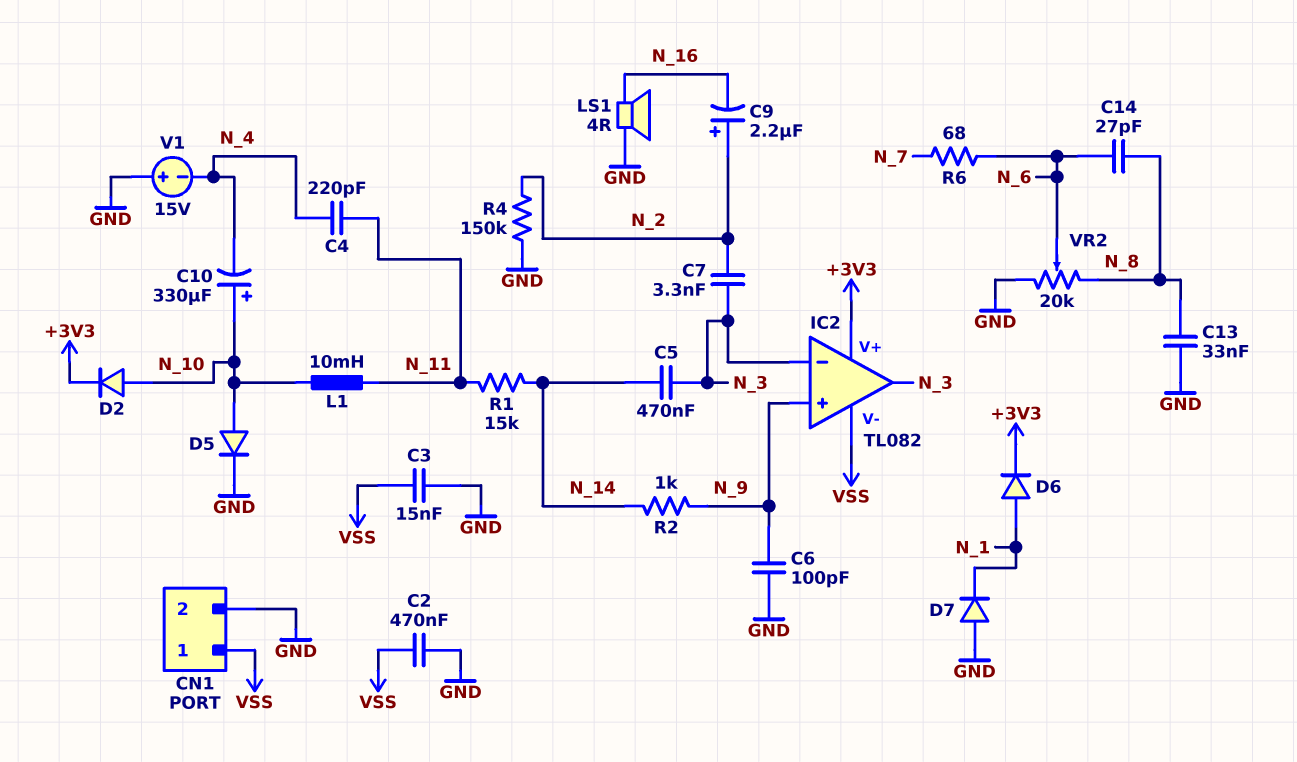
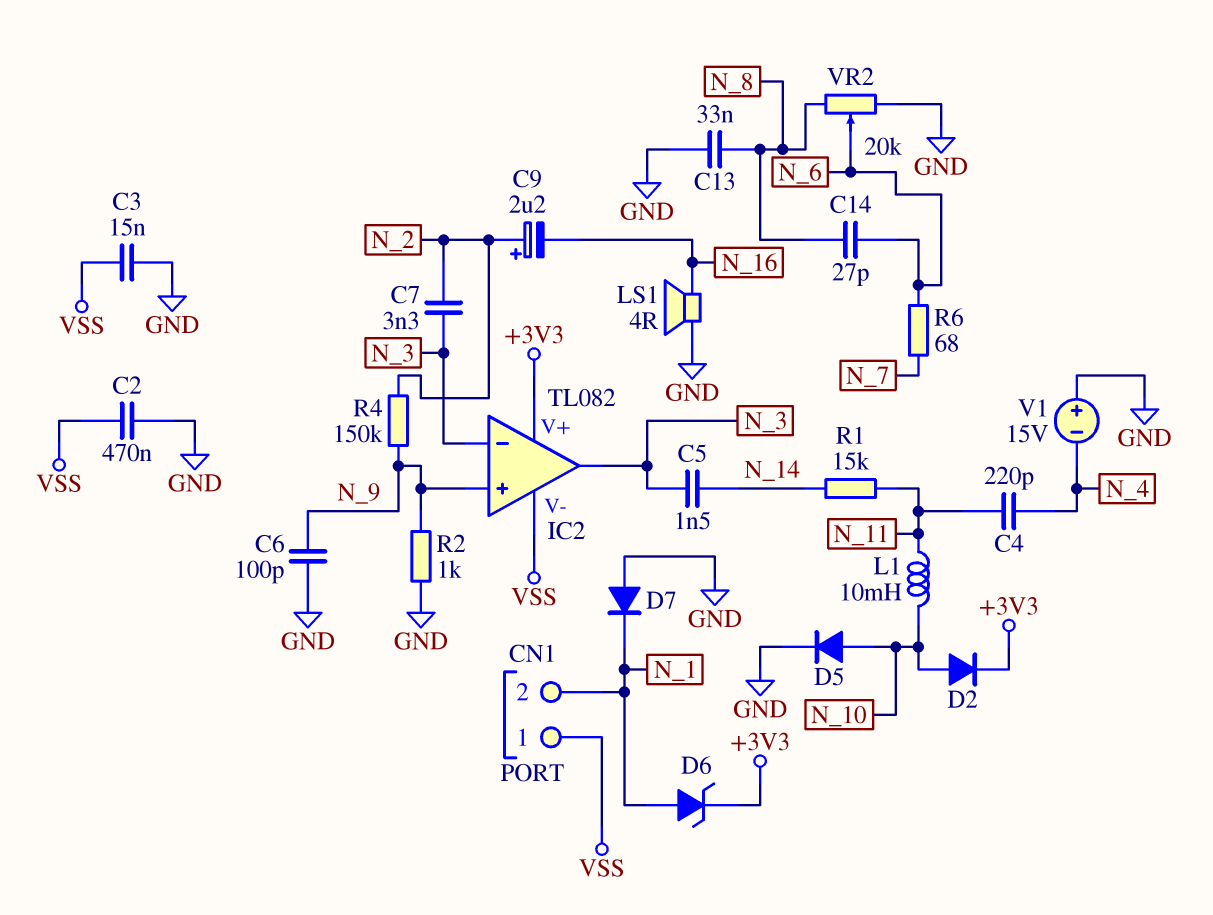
C5: 470nF (N_3, N_14) -> 1.5nF (N_3, N_14)
C10: 330uF (plus N_10, minus N_4) -> none
CN1 pin 2: GND -> N_1
D6: diode (A N_1, K +3V3) -> zener (A N_1, K +3V3)
R2: 1k (N_9, N_14) -> 1k (GND, N_9)
R4: 150k (GND, N_2) -> 150k (N_2, N_9)

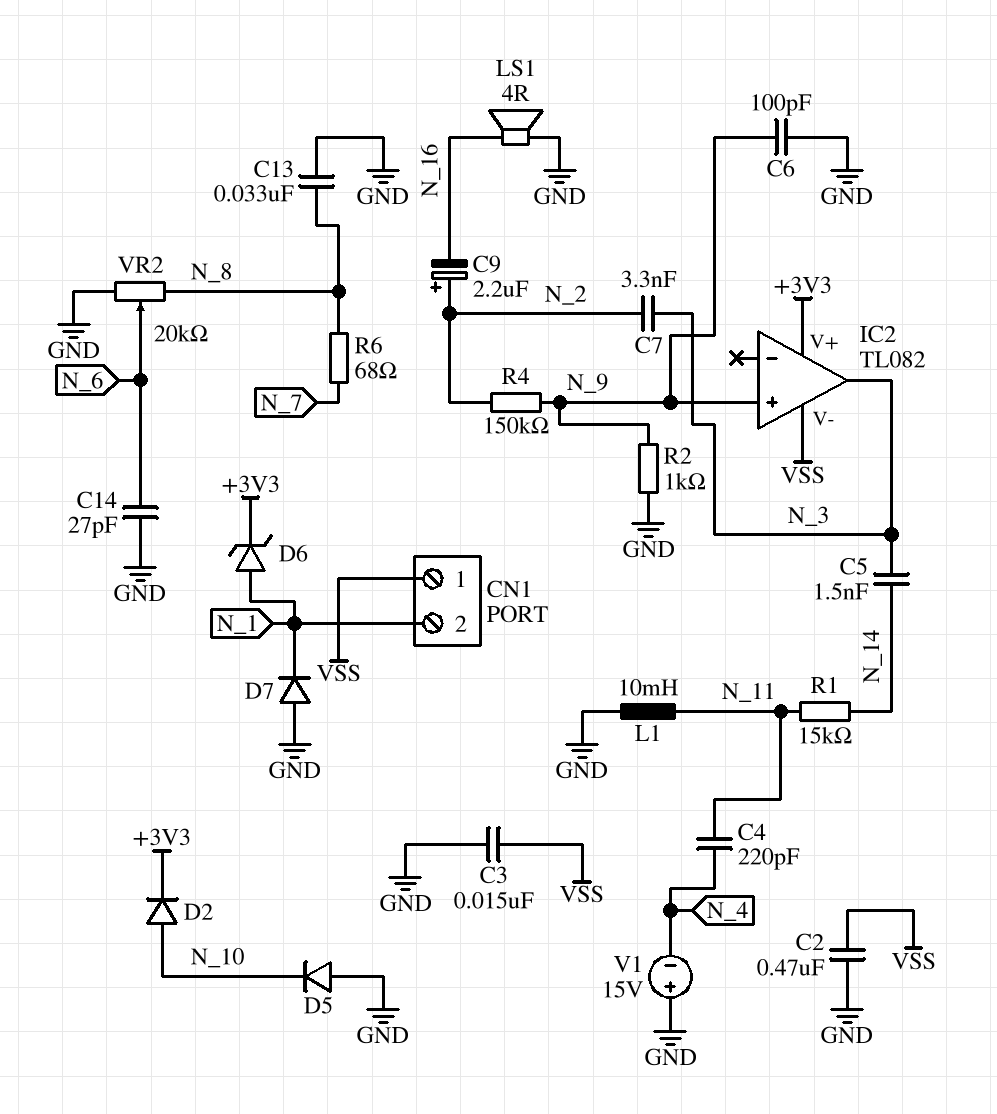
C14: 27pF (N_6, N_8) -> 27pF (GND, N_6)
D5: diode (A N_10, K GND) -> diode (A GND, K N_10)
IC2 pin in-: N_3 -> none
L1: 10mH (N_10, N_11) -> 10mH (GND, N_11)
R6: 68 (N_6, N_7) -> 68 (N_7, N_8)

